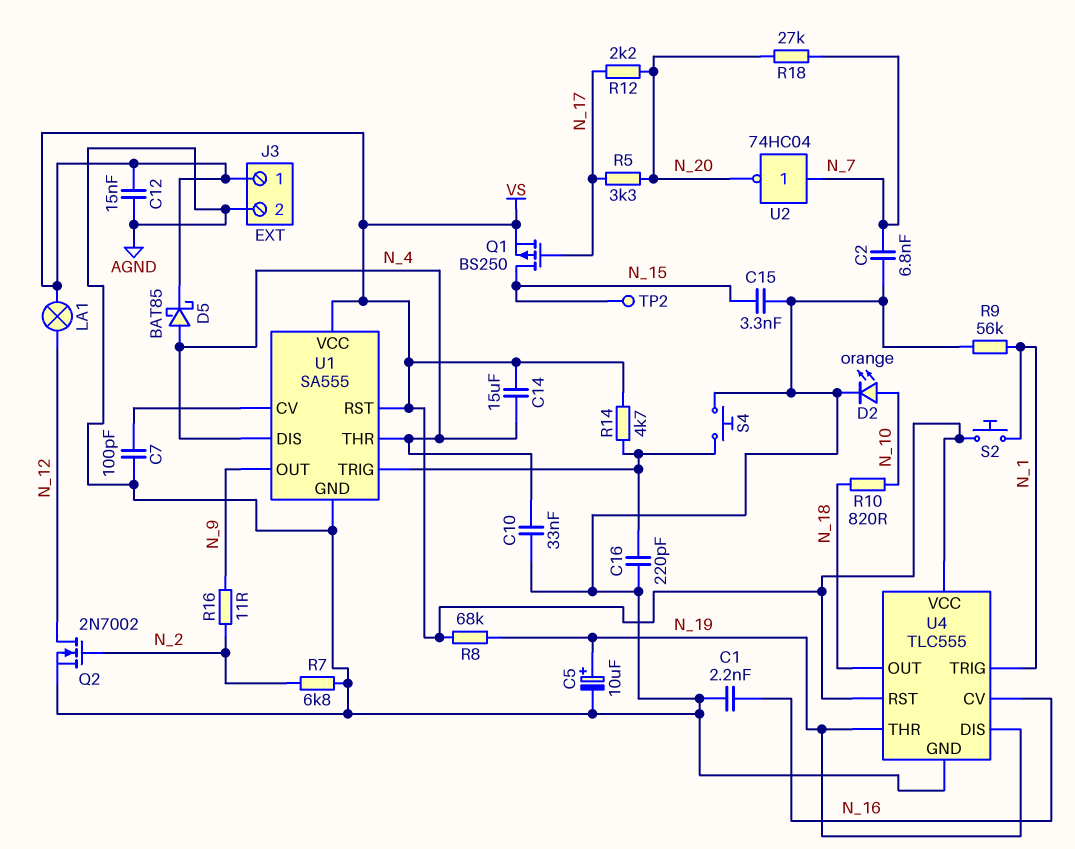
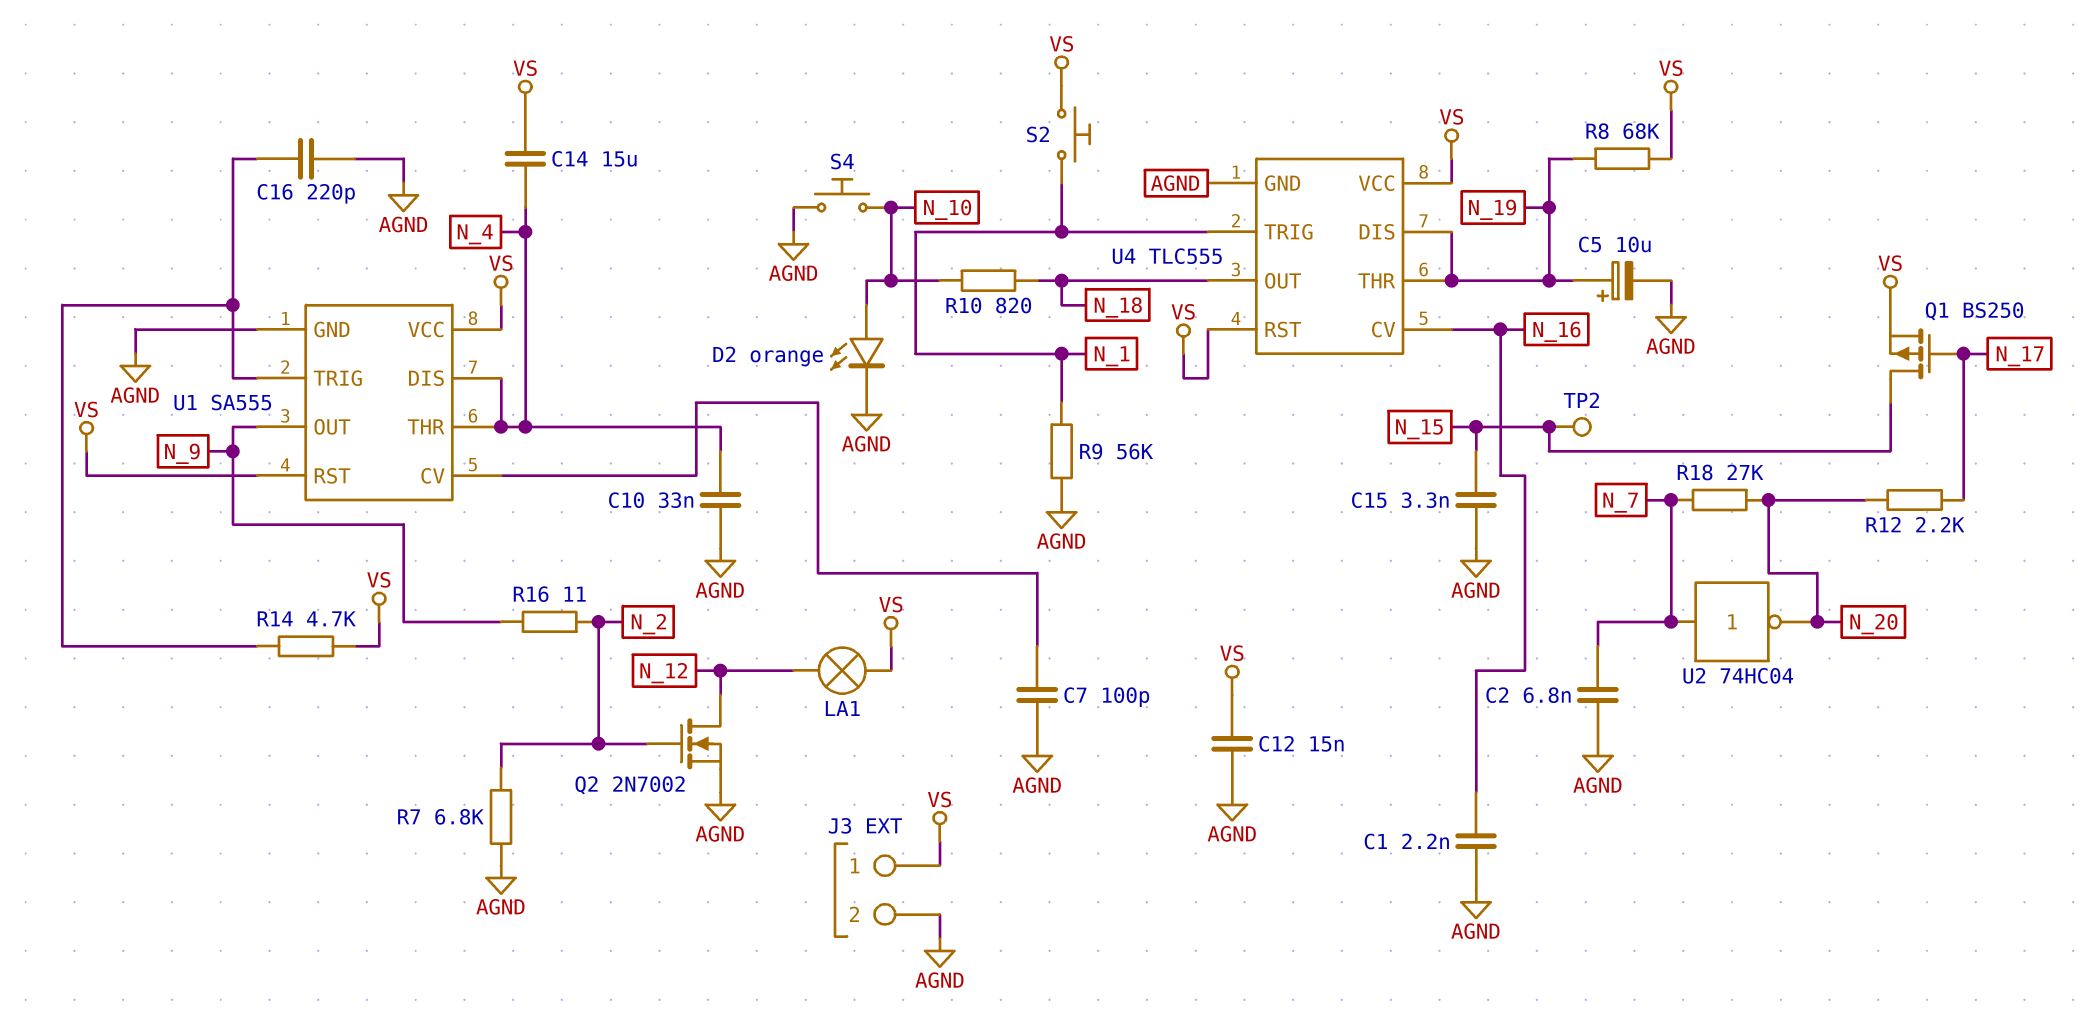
D5: schottky BAT85 (A N_4, K VS) -> none
R5: 3.3k (N_17, N_20) -> none
S4: button (AGND, U1/TRIG) -> button (AGND, N_10)

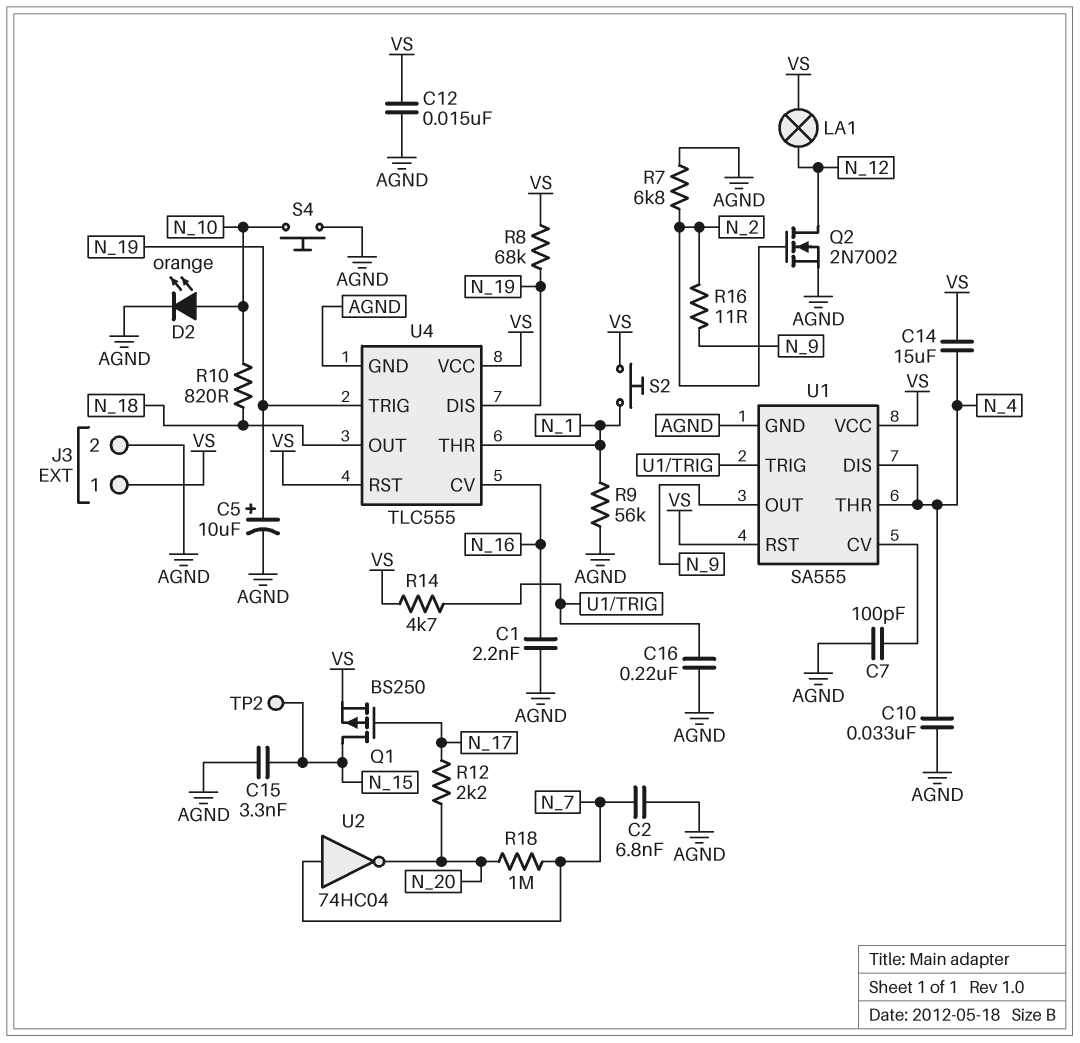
C16: 220pF (AGND, U1/TRIG) -> 220nF (AGND, U1/TRIG)
R18: 27k (N_7, N_20) -> 1M (N_7, N_20)
U4 pin THR: N_19 -> N_1
U4 pin TRIG: N_1 -> N_19

